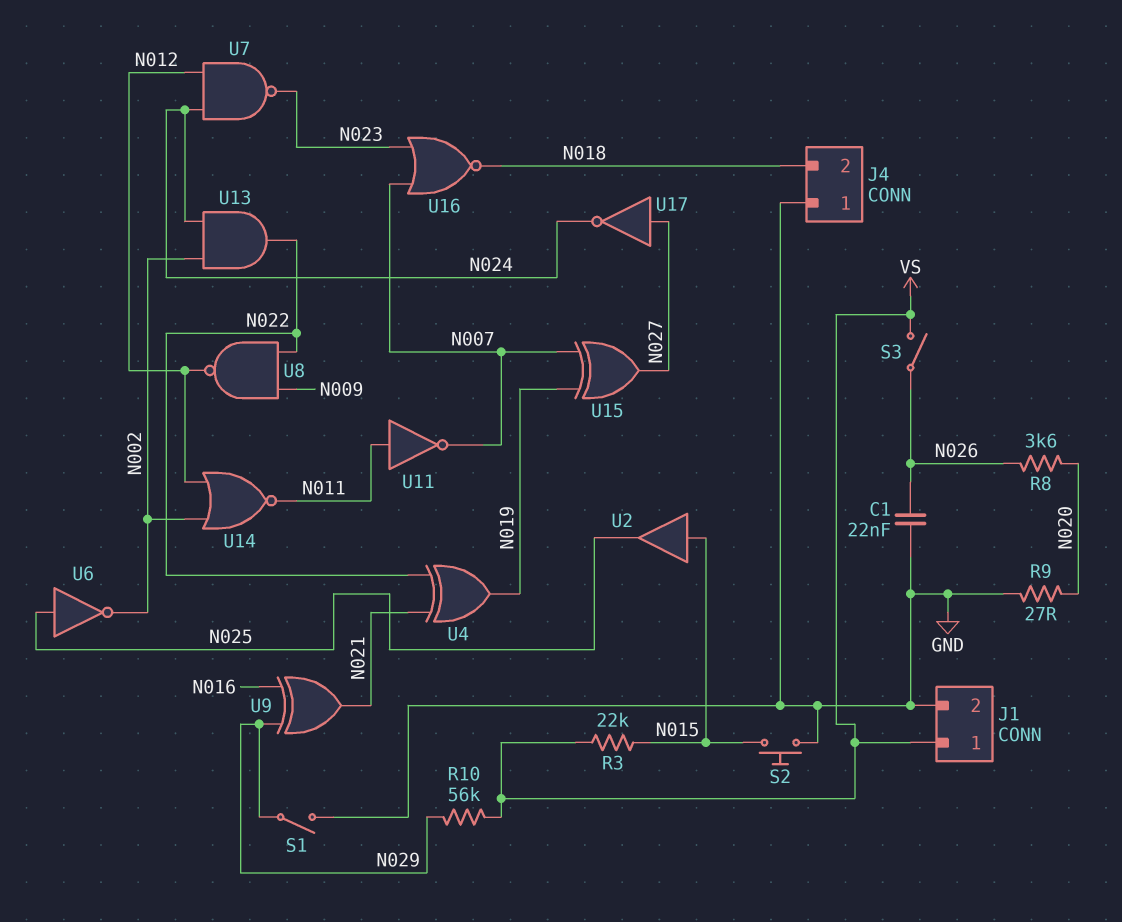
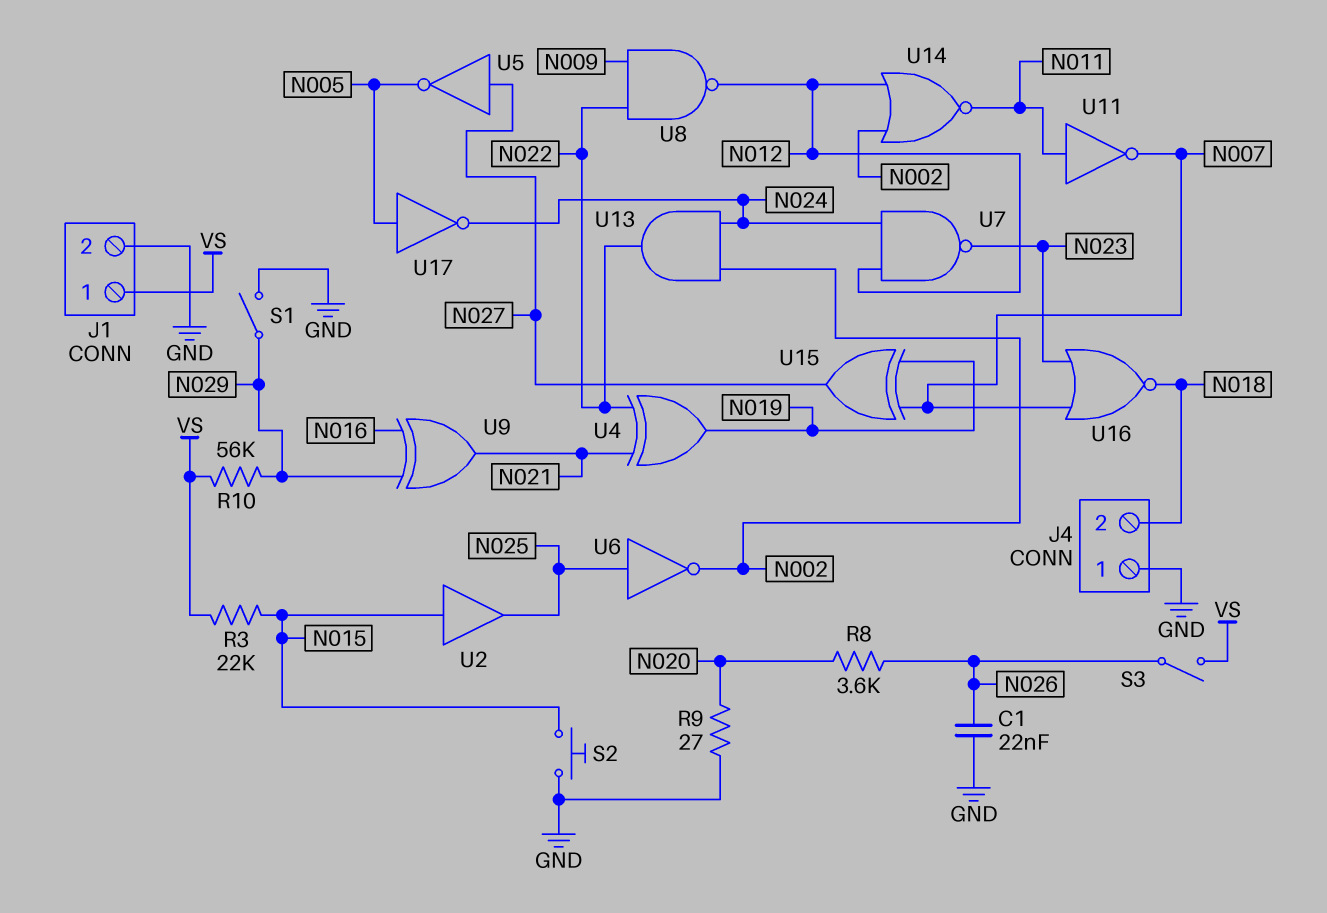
U5: none -> NOT (in N027, out N005)
U17: NOT (in N027, out N024) -> NOT (in N005, out N024)

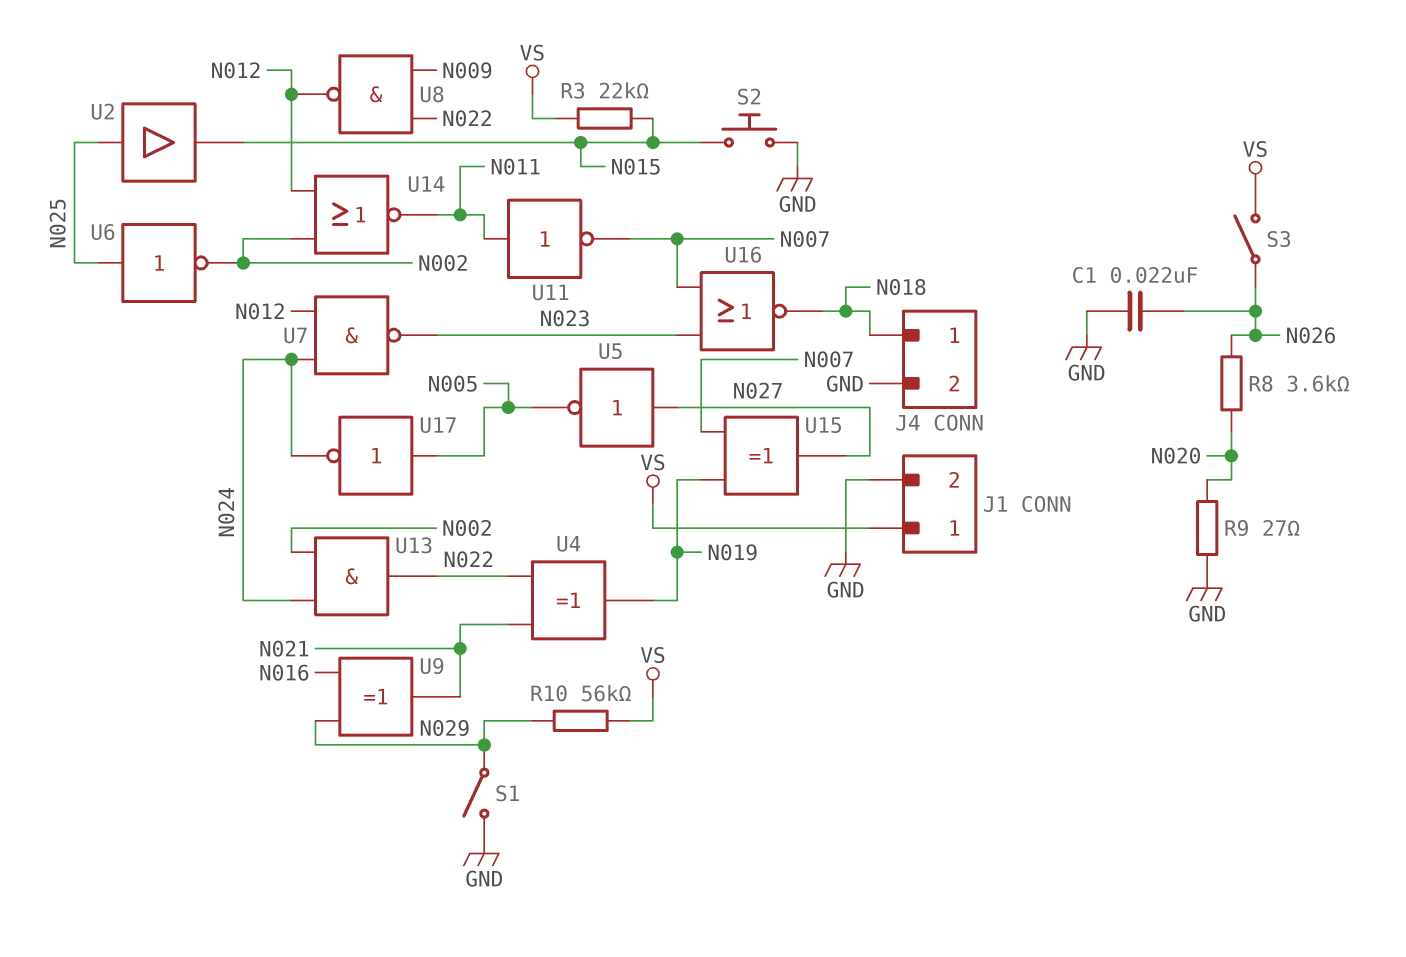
J4 pin 1: GND -> N018
J4 pin 2: N018 -> GND
U2: buffer (in N015, out N025) -> buffer (in N025, out N015)

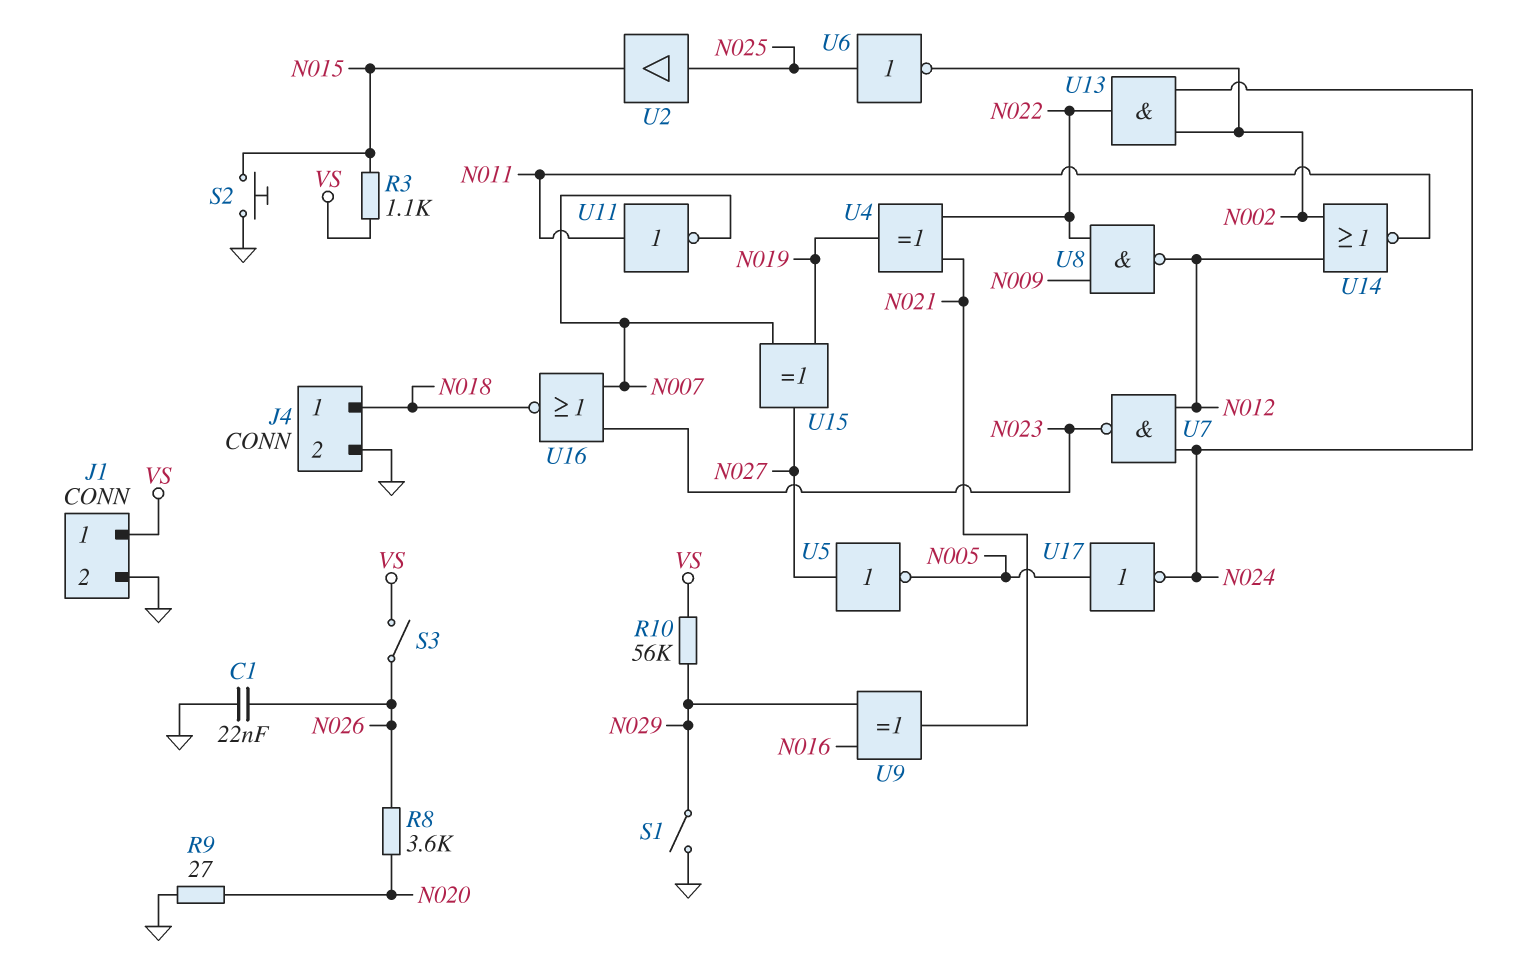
R3: 22k (N015, VS) -> 1.1k (N015, VS)

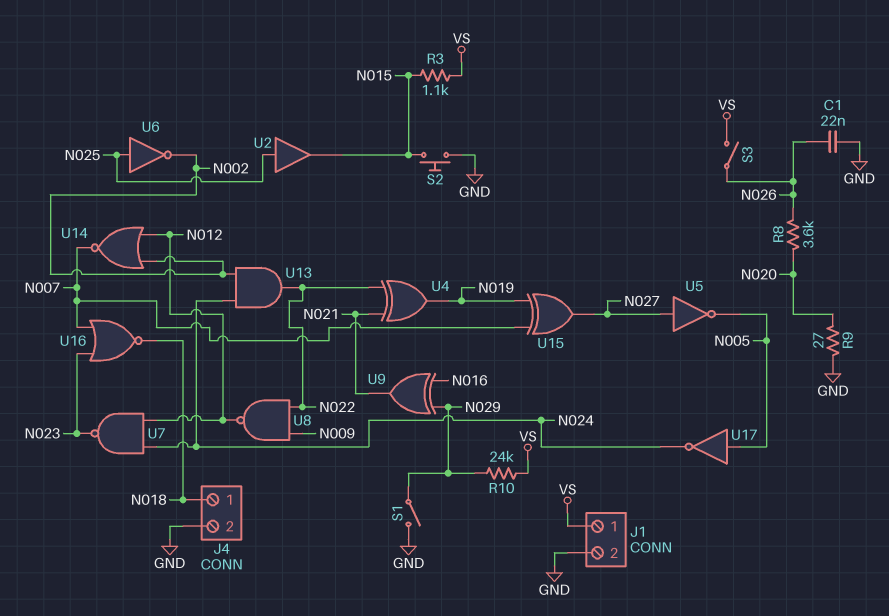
R10: 56k (N029, VS) -> 24k (N029, VS)
U11: NOT (in N011, out N007) -> none
U14: NOR (in N002, in N012, out N011) -> NOR (in N002, in N012, out N007)

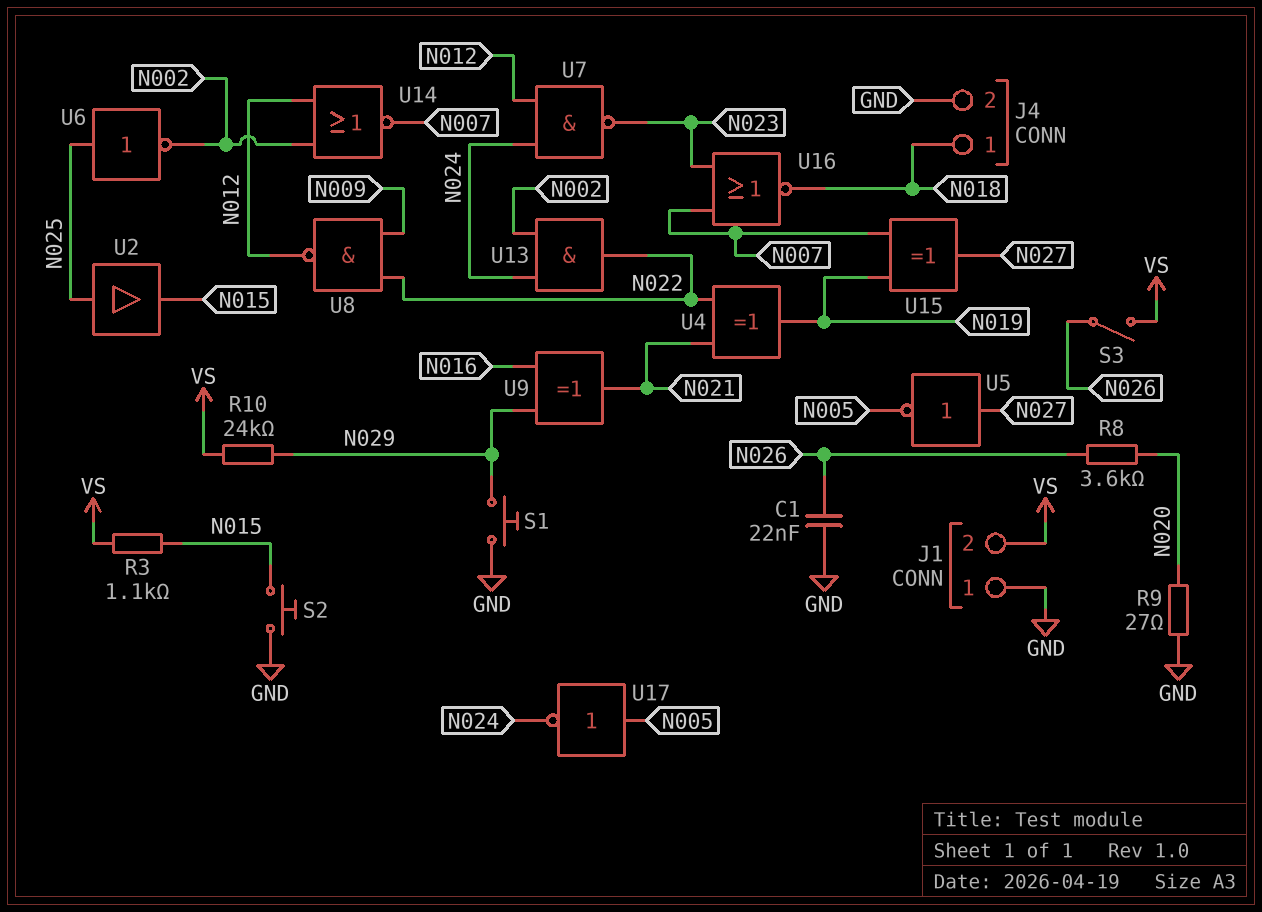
J1 pin 1: VS -> GND
J1 pin 2: GND -> VS
S1: switch (GND, N029) -> button (GND, N029)

